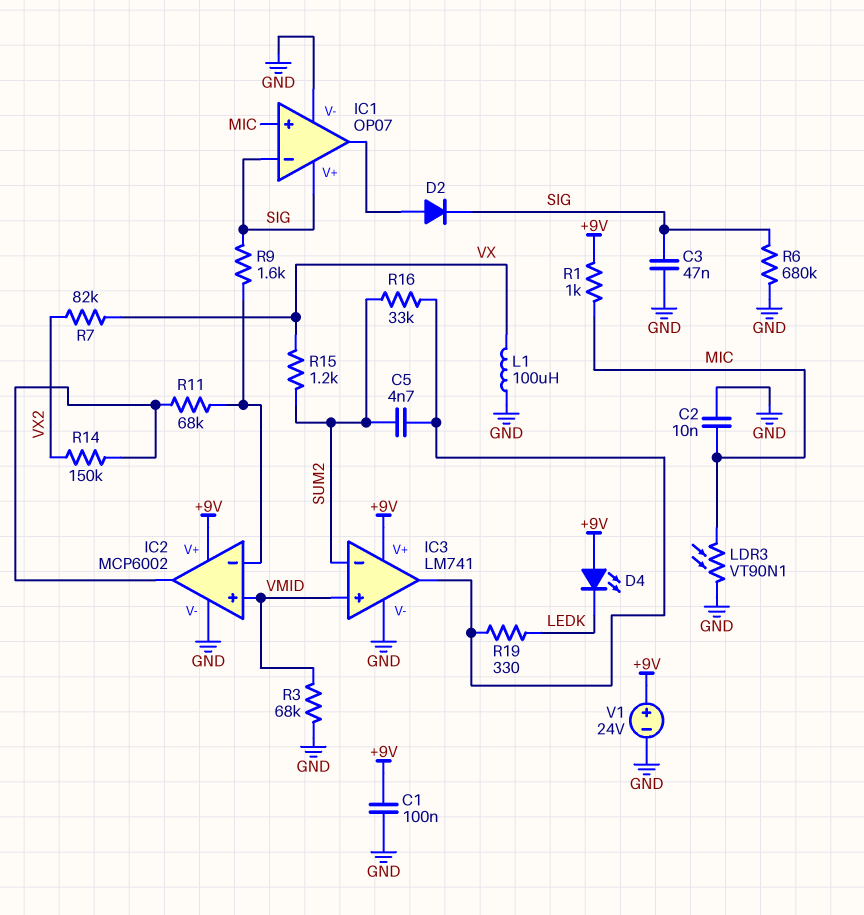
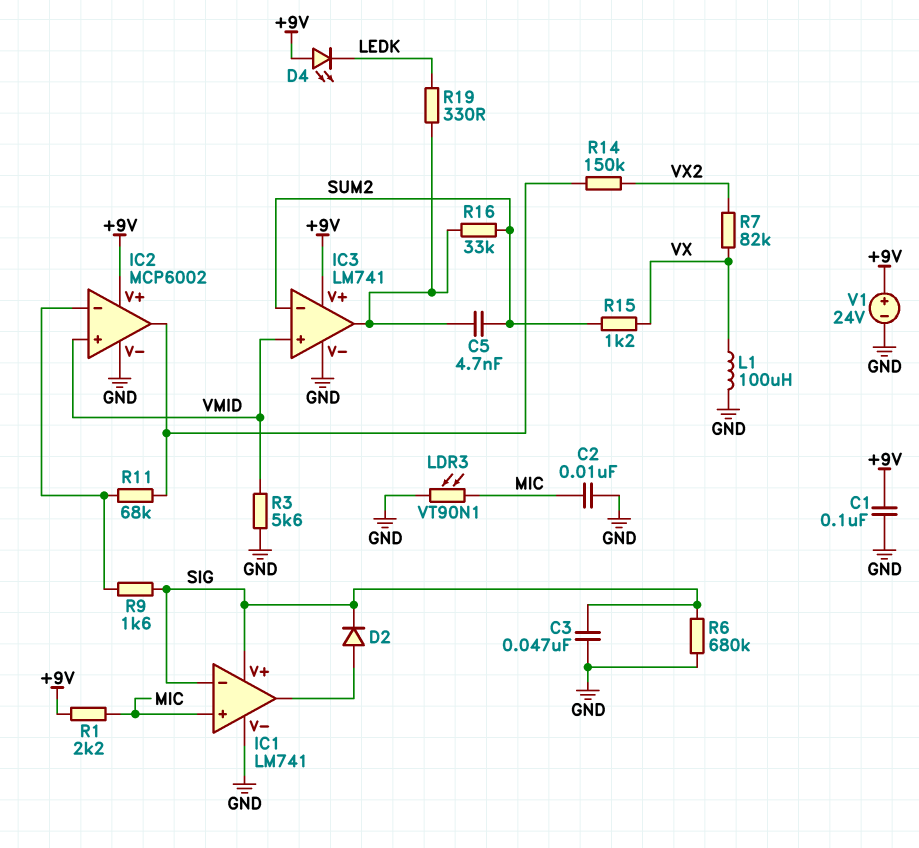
IC1: OP07 -> LM741
R1: 1k (+9V, MIC) -> 2.2k (+9V, MIC)
R3: 68k (GND, VMID) -> 5.6k (GND, VMID)

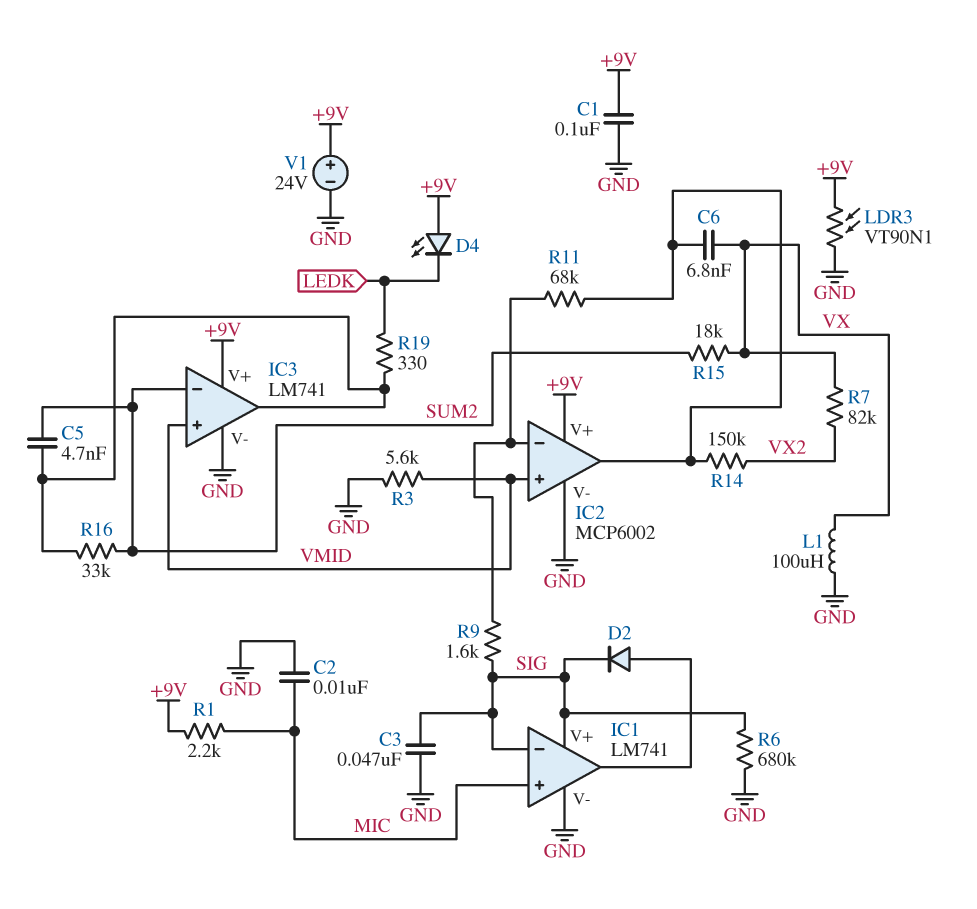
C6: none -> 6.8nF (IC2/out, VX)
LDR3: VT90N1 (GND, MIC) -> VT90N1 (+9V, GND)
R15: 1.2k (SUM2, VX) -> 18k (SUM2, VX)

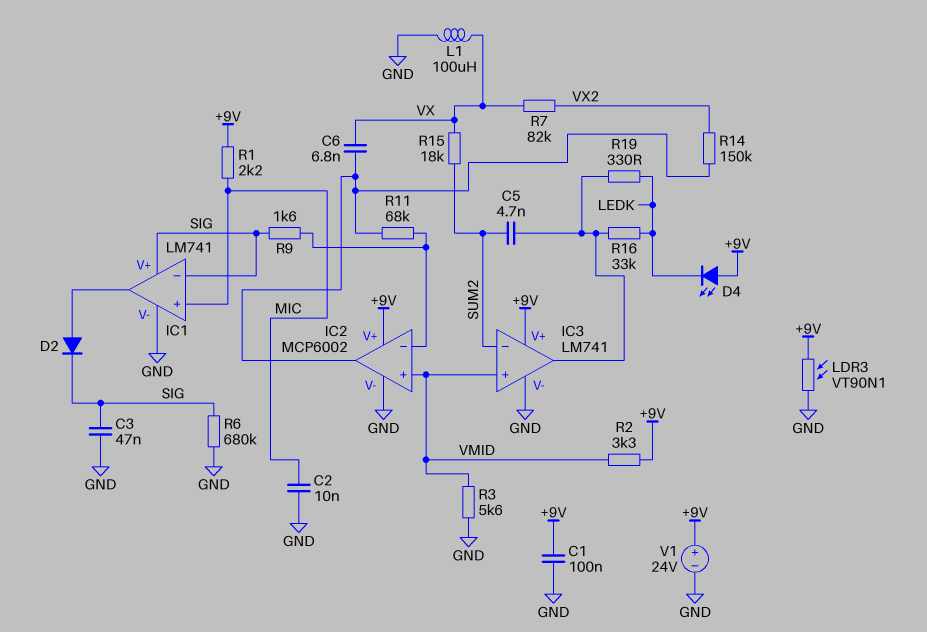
R2: none -> 3.3k (+9V, VMID)
R16: 33k (IC3/out, SUM2) -> 33k (IC3/out, LEDK)

